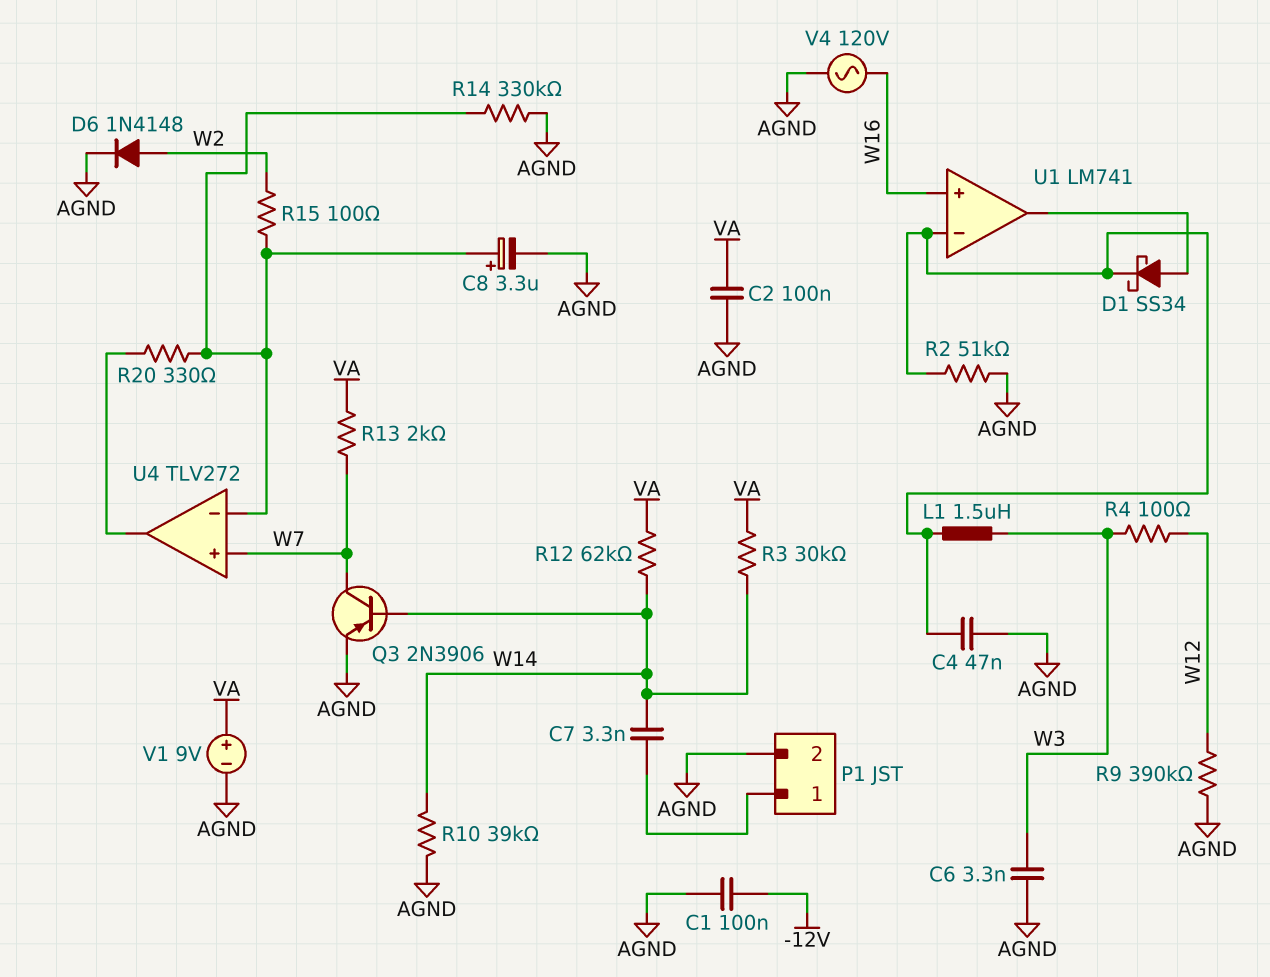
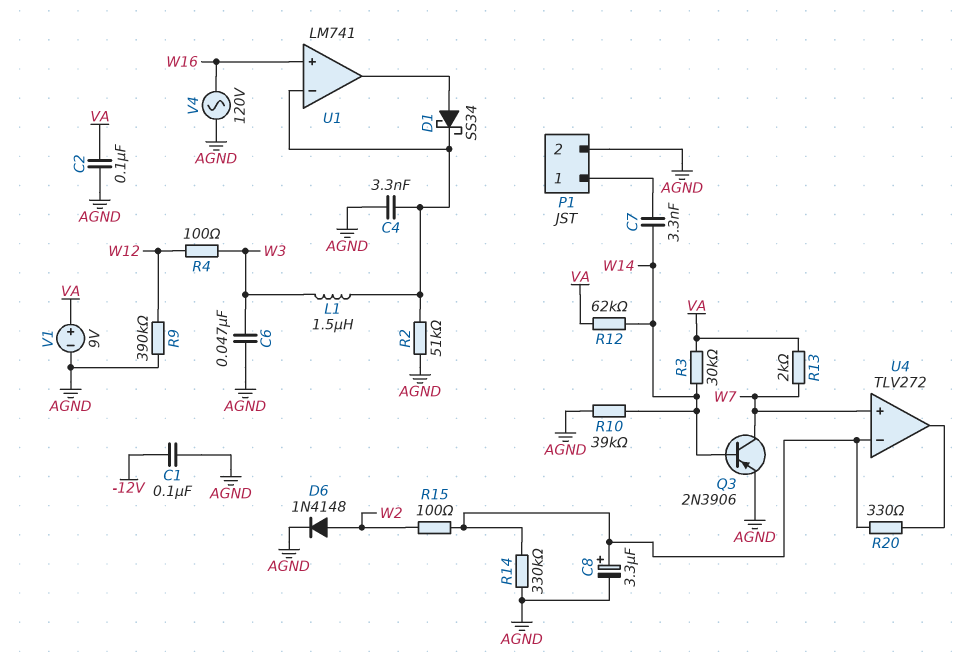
C4: 47nF (AGND, U1/in-) -> 3.3nF (AGND, U1/in-)
C6: 3.3nF (AGND, W3) -> 47nF (AGND, W3)

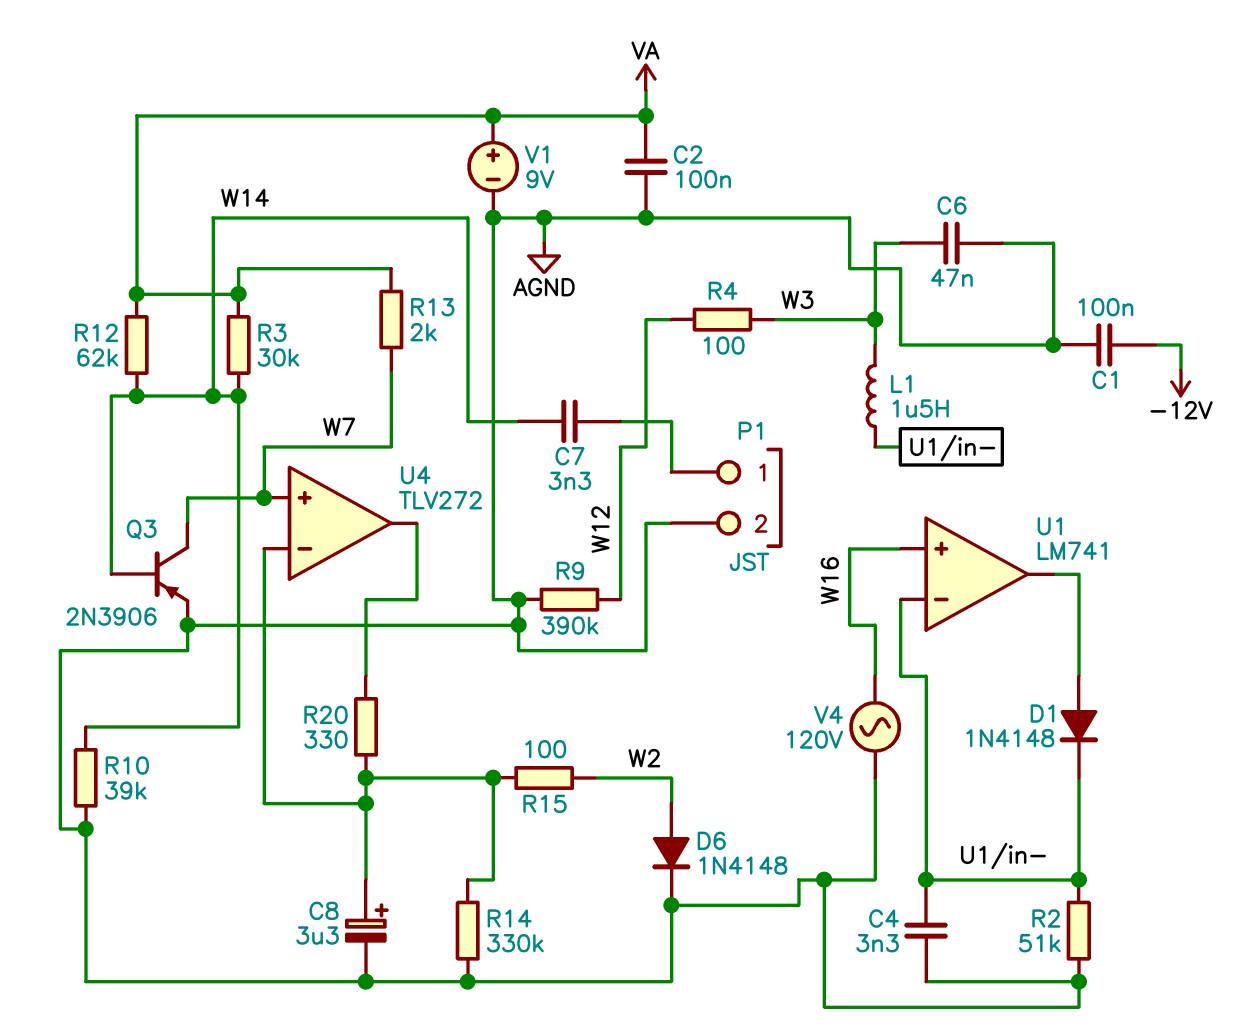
D1: schottky SS34 (A U1/out, K U1/in-) -> diode 1N4148 (A U1/out, K U1/in-)

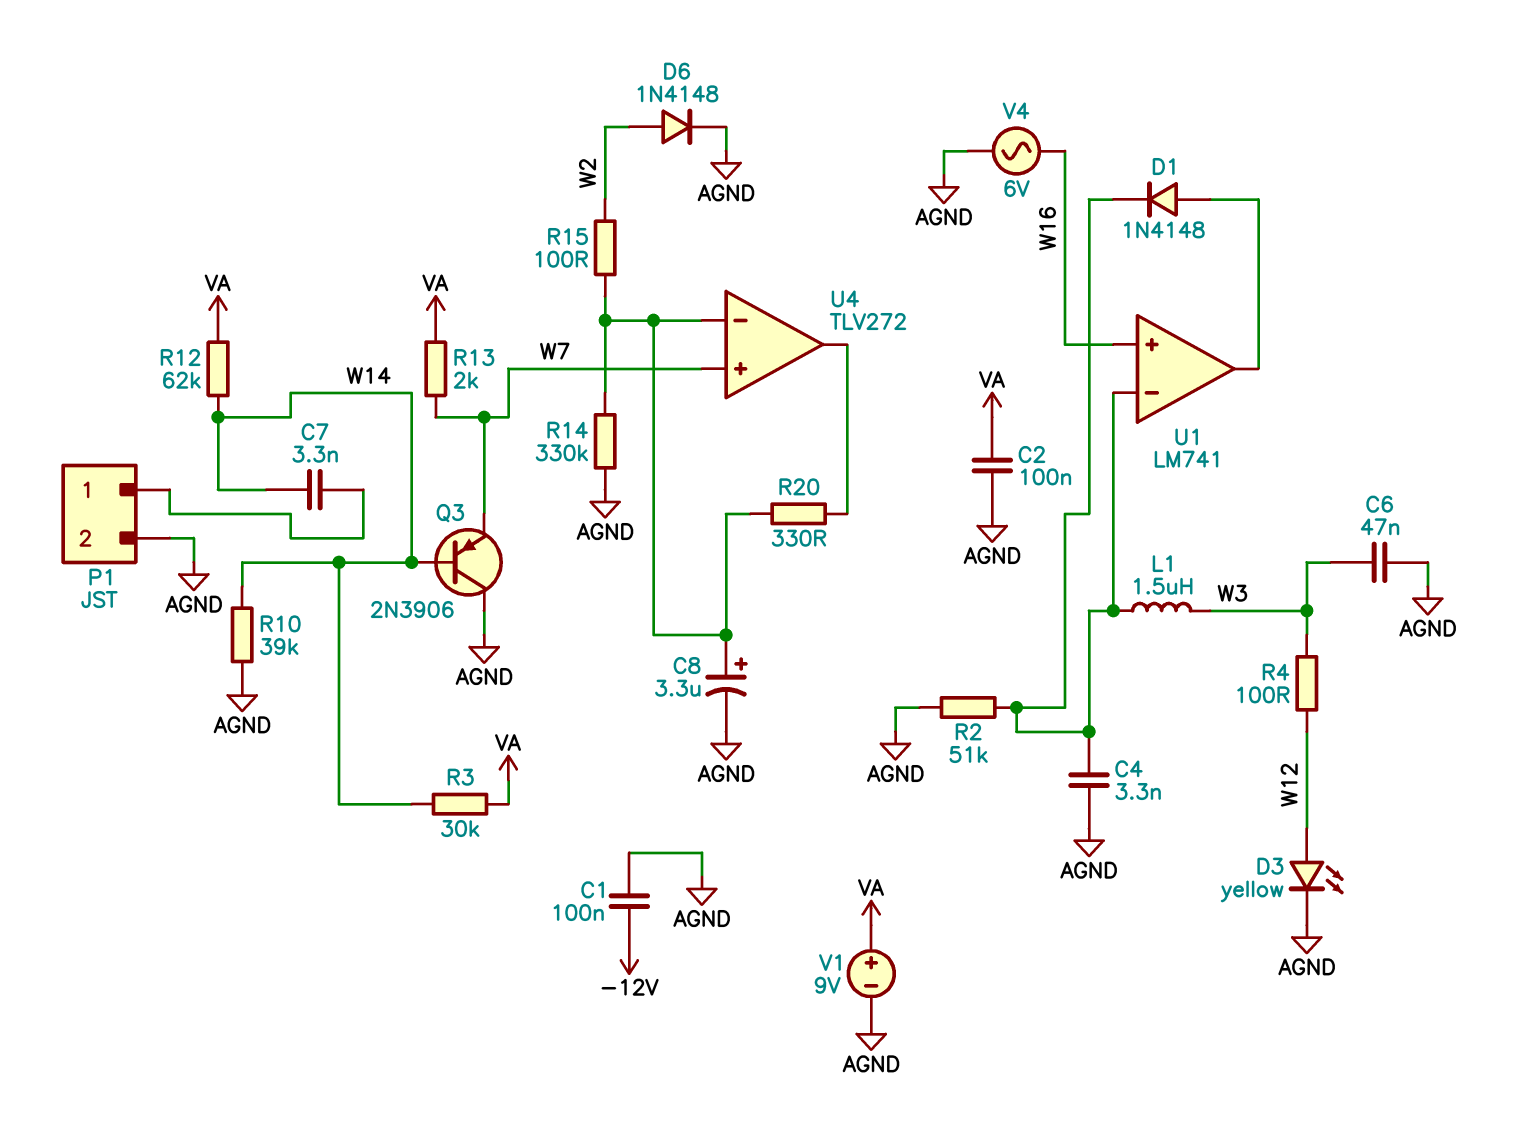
D3: none -> LED yellow (A W12, K AGND)
Q3: PNP 2N3906 (B W14, C W7, E AGND) -> PNP 2N3906 (B W14, C AGND, E W7)
R9: 390k (AGND, W12) -> none
V4: AC 120V (AGND, W16) -> AC 6V (AGND, W16)

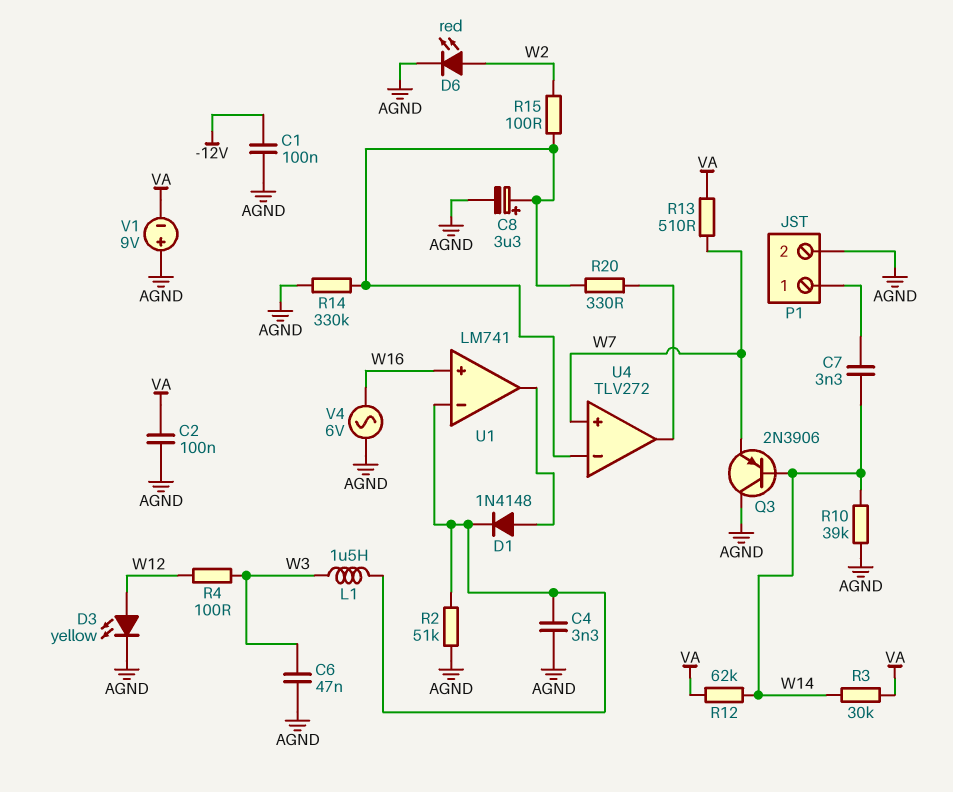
D6: diode 1N4148 (A W2, K AGND) -> LED red (A W2, K AGND)
R13: 2k (VA, W7) -> 510 (VA, W7)
V1: 9V (plus VA, minus AGND) -> 9V (plus AGND, minus VA)

